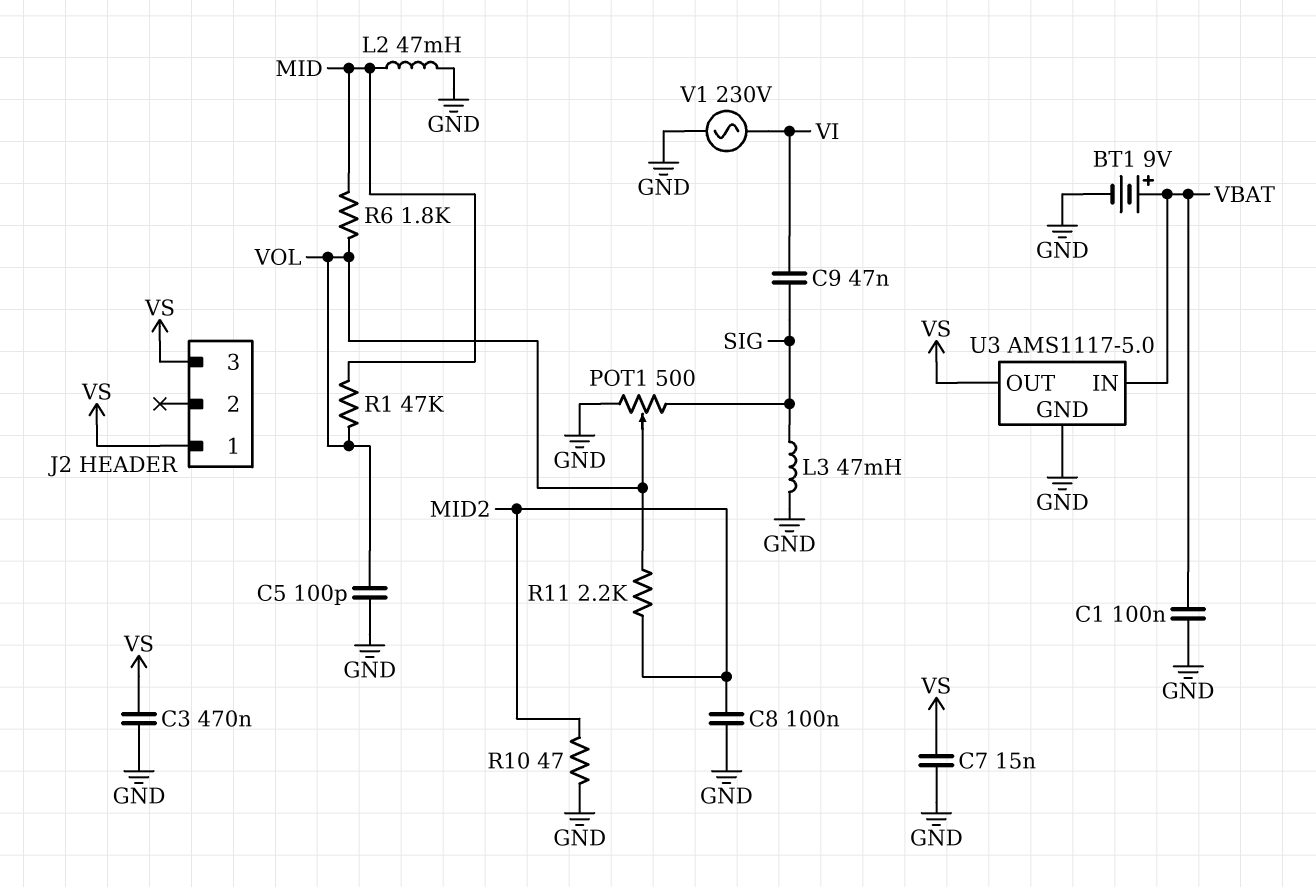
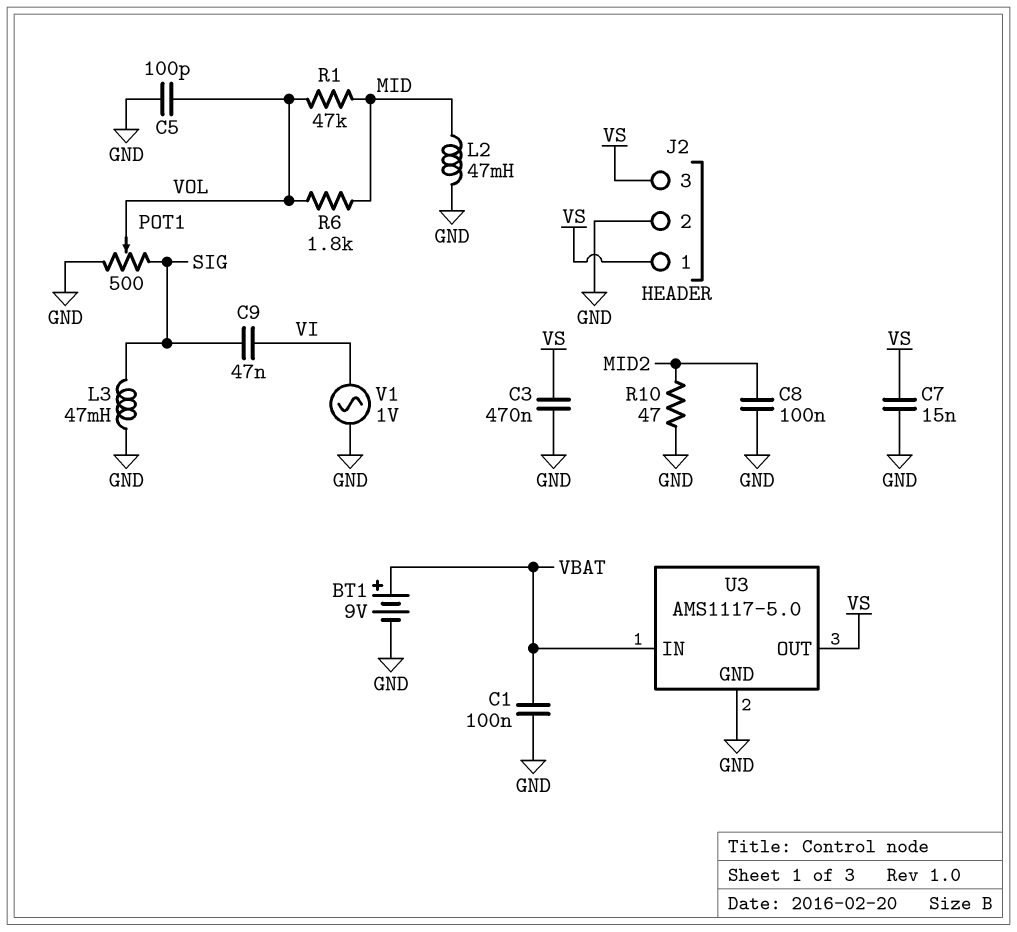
J2 pin 2: none -> GND
R11: 2.2k (MID2, VOL) -> none
V1: AC 230V (GND, VI) -> AC 1V (GND, VI)

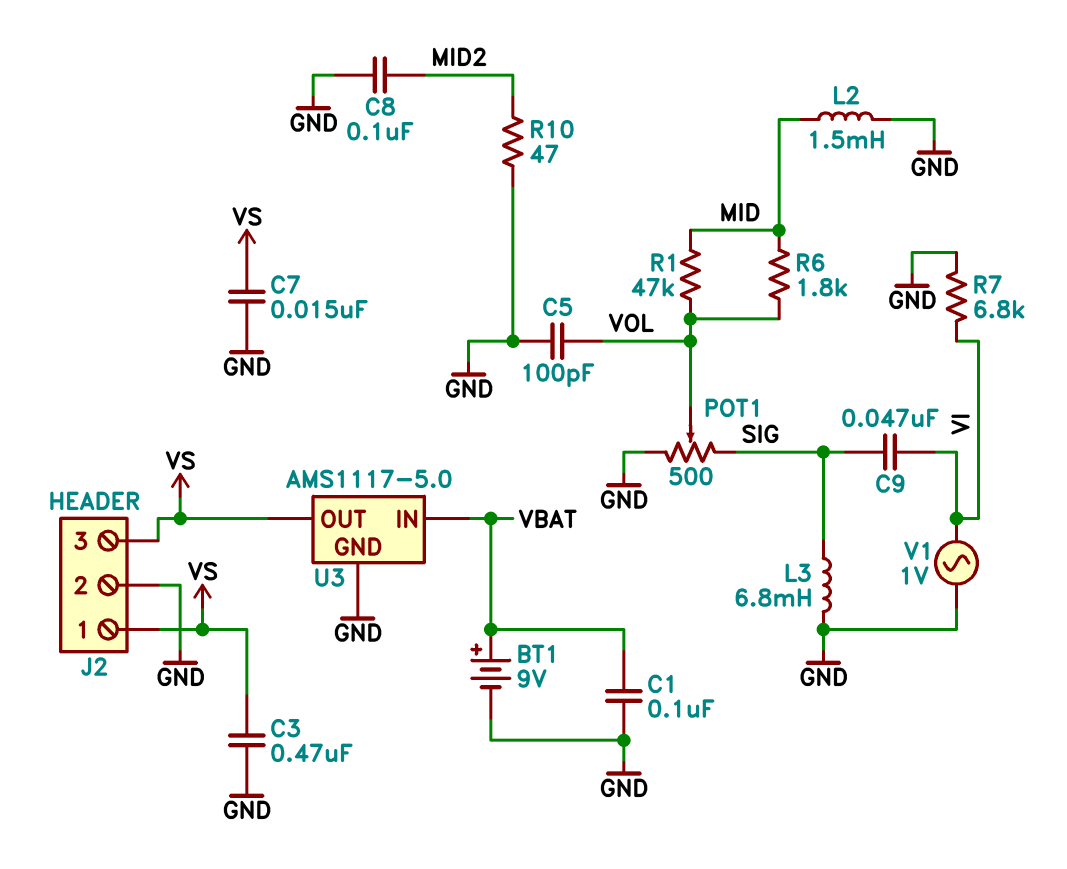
L2: 47mH (GND, MID) -> 1.5mH (GND, MID)
L3: 47mH (GND, SIG) -> 6.8mH (GND, SIG)
R7: none -> 6.8k (GND, VI)

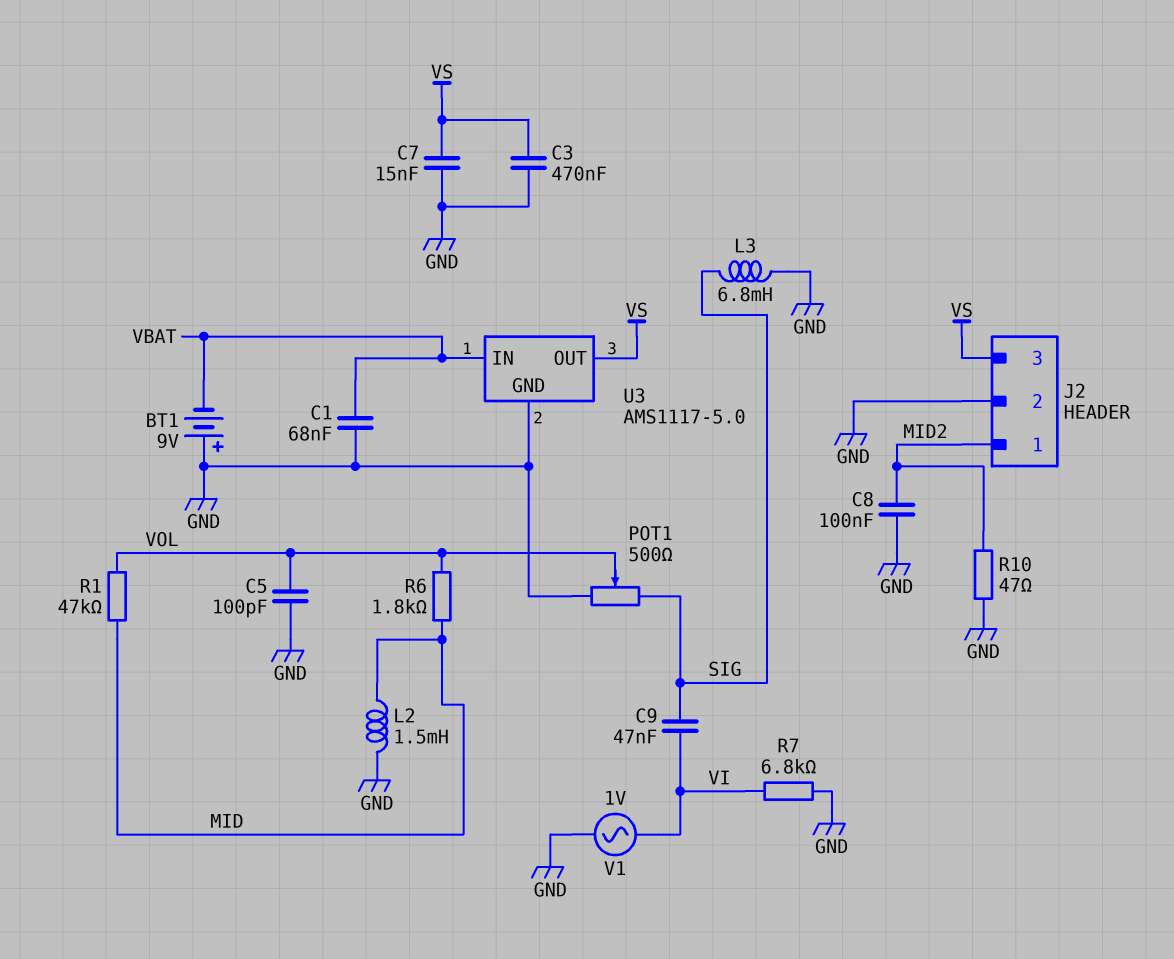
BT1: 9V (plus VBAT, minus GND) -> 9V (plus GND, minus VBAT)
C1: 100nF (GND, VBAT) -> 68nF (GND, VBAT)
J2 pin 1: VS -> MID2

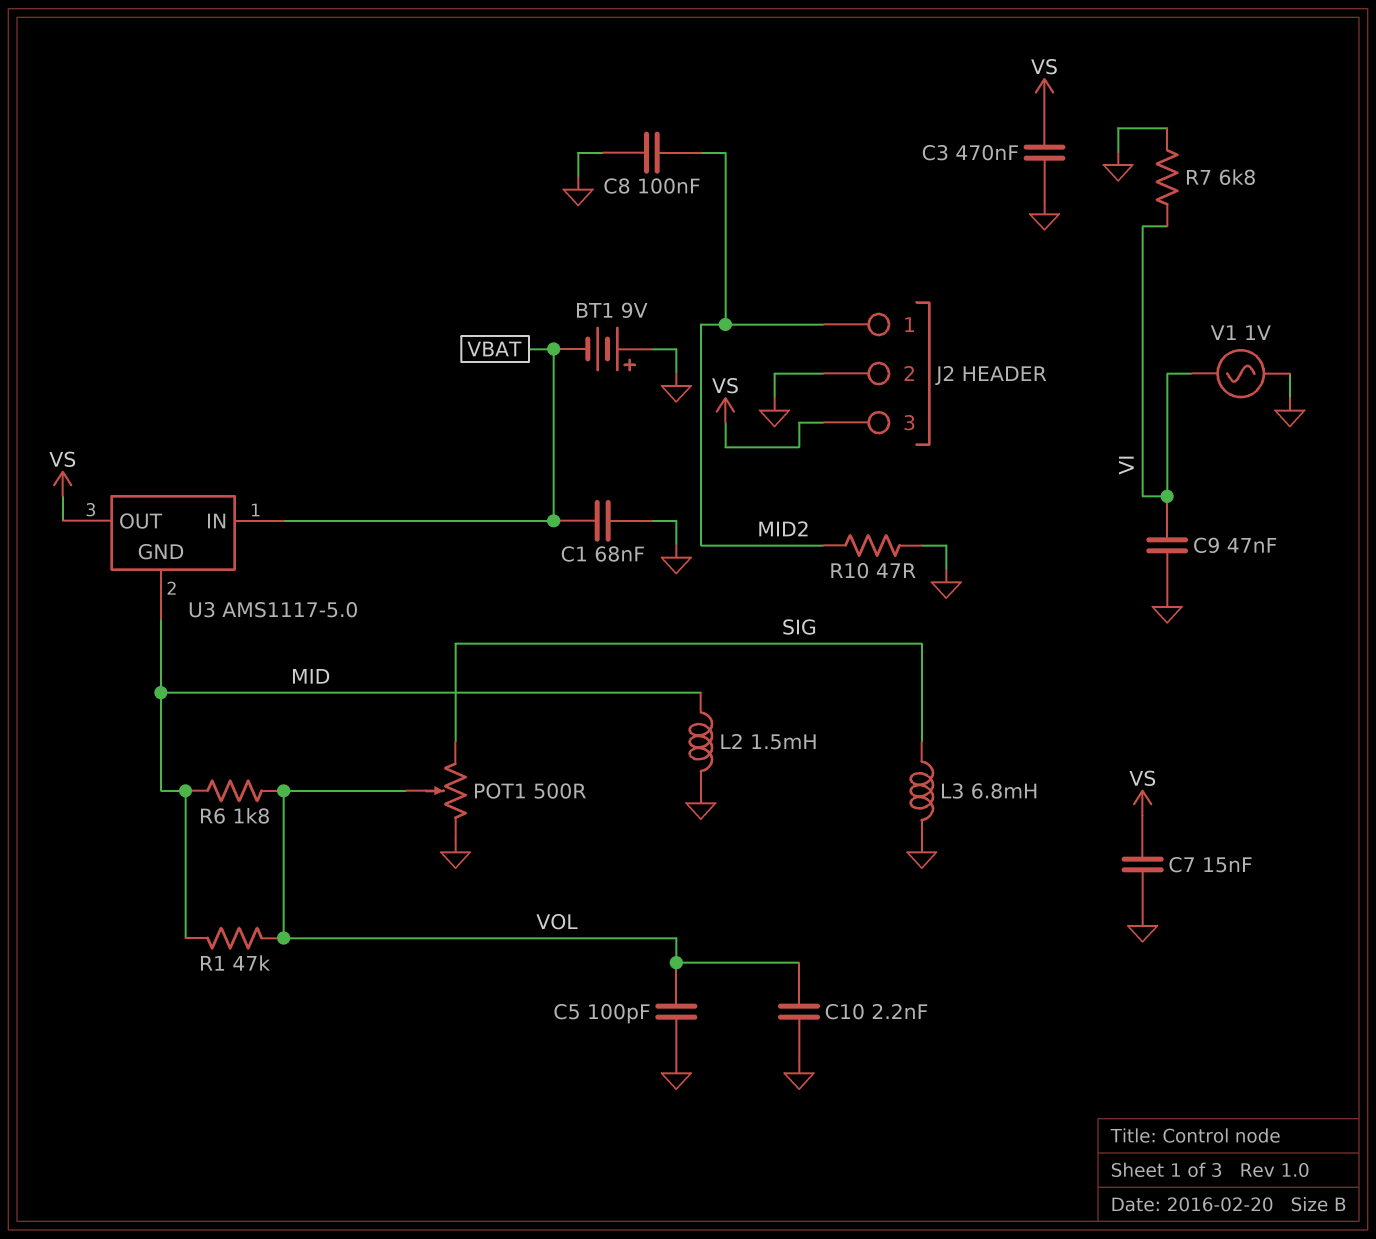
C9: 47nF (SIG, VI) -> 47nF (GND, VI)
C10: none -> 2.2nF (GND, VOL)
U3 pin GND: GND -> MID

